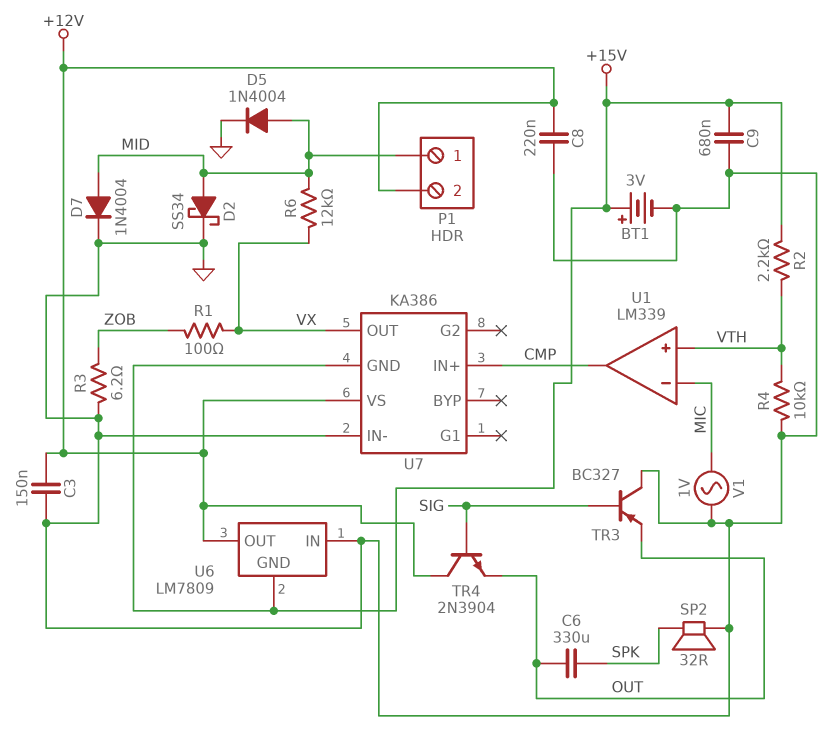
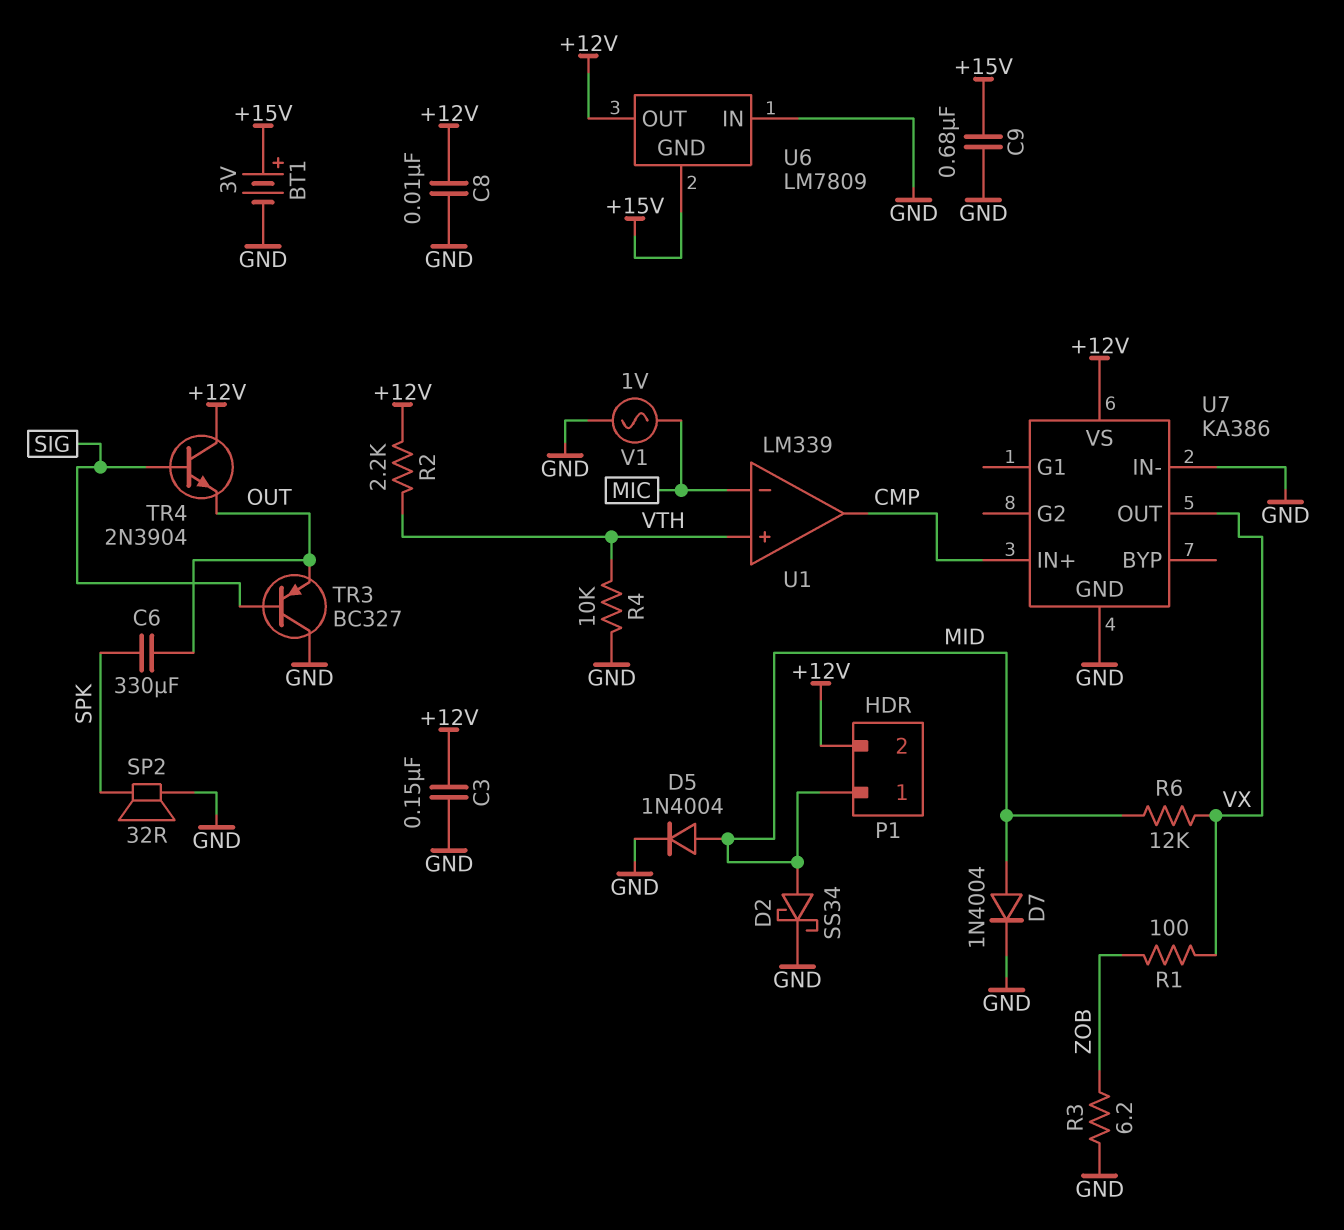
C8: 220nF (+12V, GND) -> 10nF (+12V, GND)
R2: 2.2k (+15V, VTH) -> 2.2k (+12V, VTH)
U7 pin GND: +15V -> GND

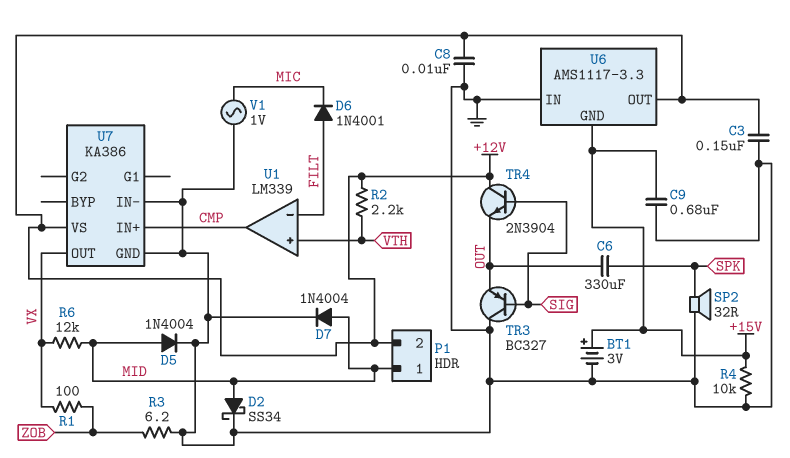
D6: none -> diode 1N4001 (A FILT, K MIC)
R4: 10k (GND, VTH) -> 10k (+15V, GND)
U1 pin in-: MIC -> FILT
U6: LM7809 -> AMS1117-3.3

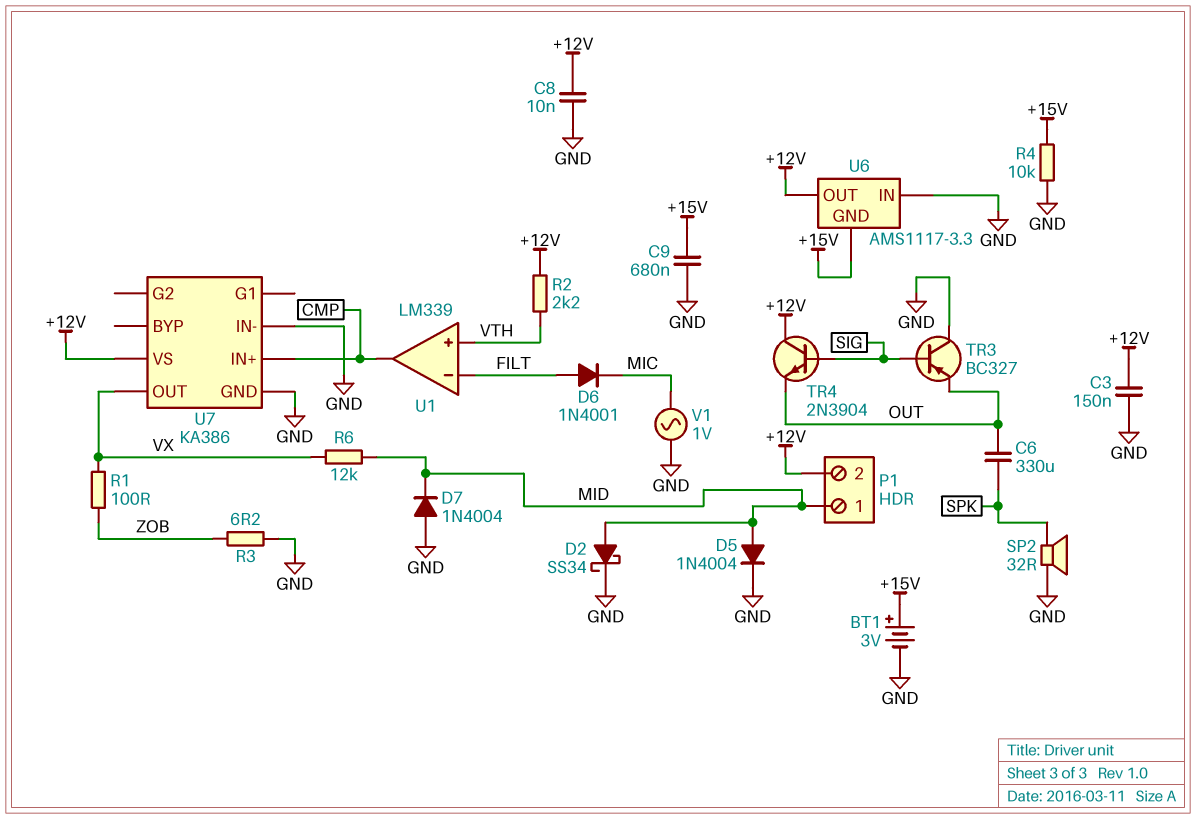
D7: diode 1N4004 (A MID, K GND) -> diode 1N4004 (A GND, K MID)

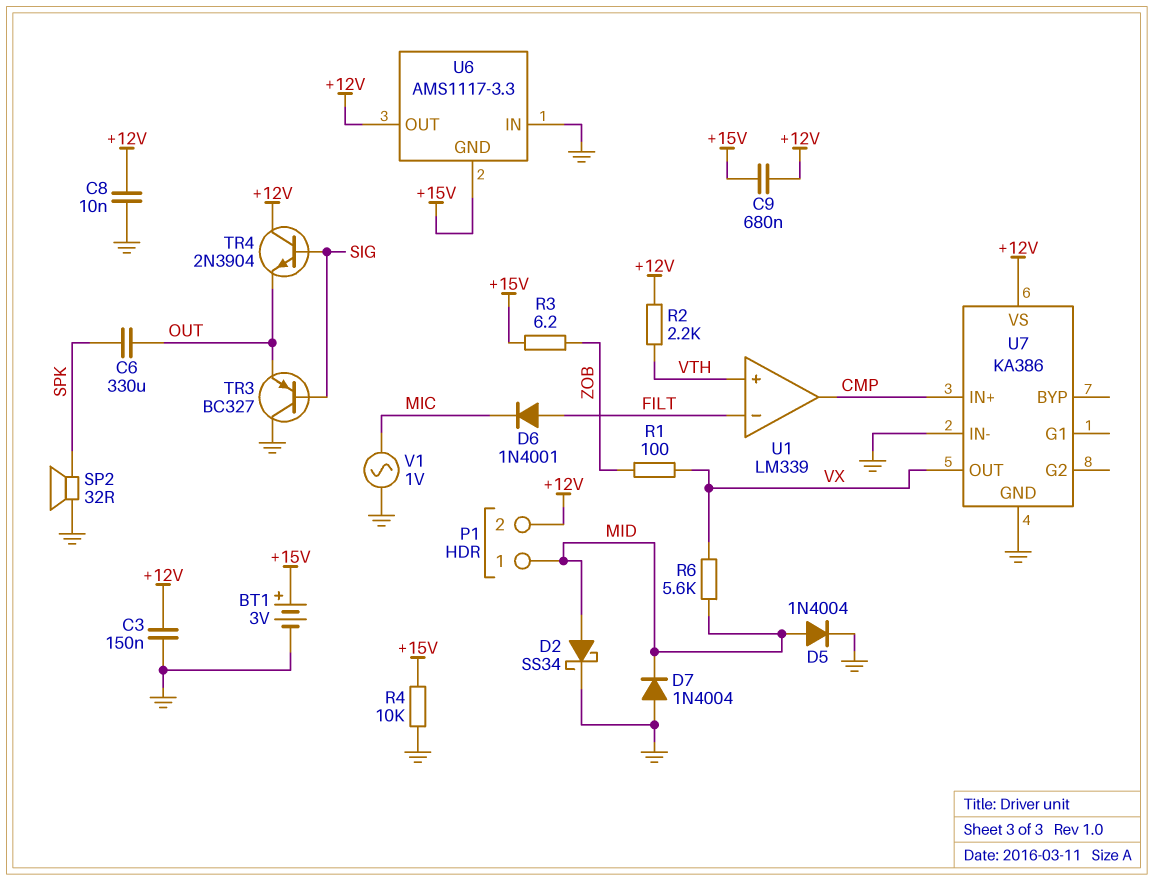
C9: 680nF (+15V, GND) -> 680nF (+12V, +15V)
R3: 6.2 (GND, ZOB) -> 6.2 (+15V, ZOB)
R6: 12k (MID, VX) -> 5.6k (MID, VX)

